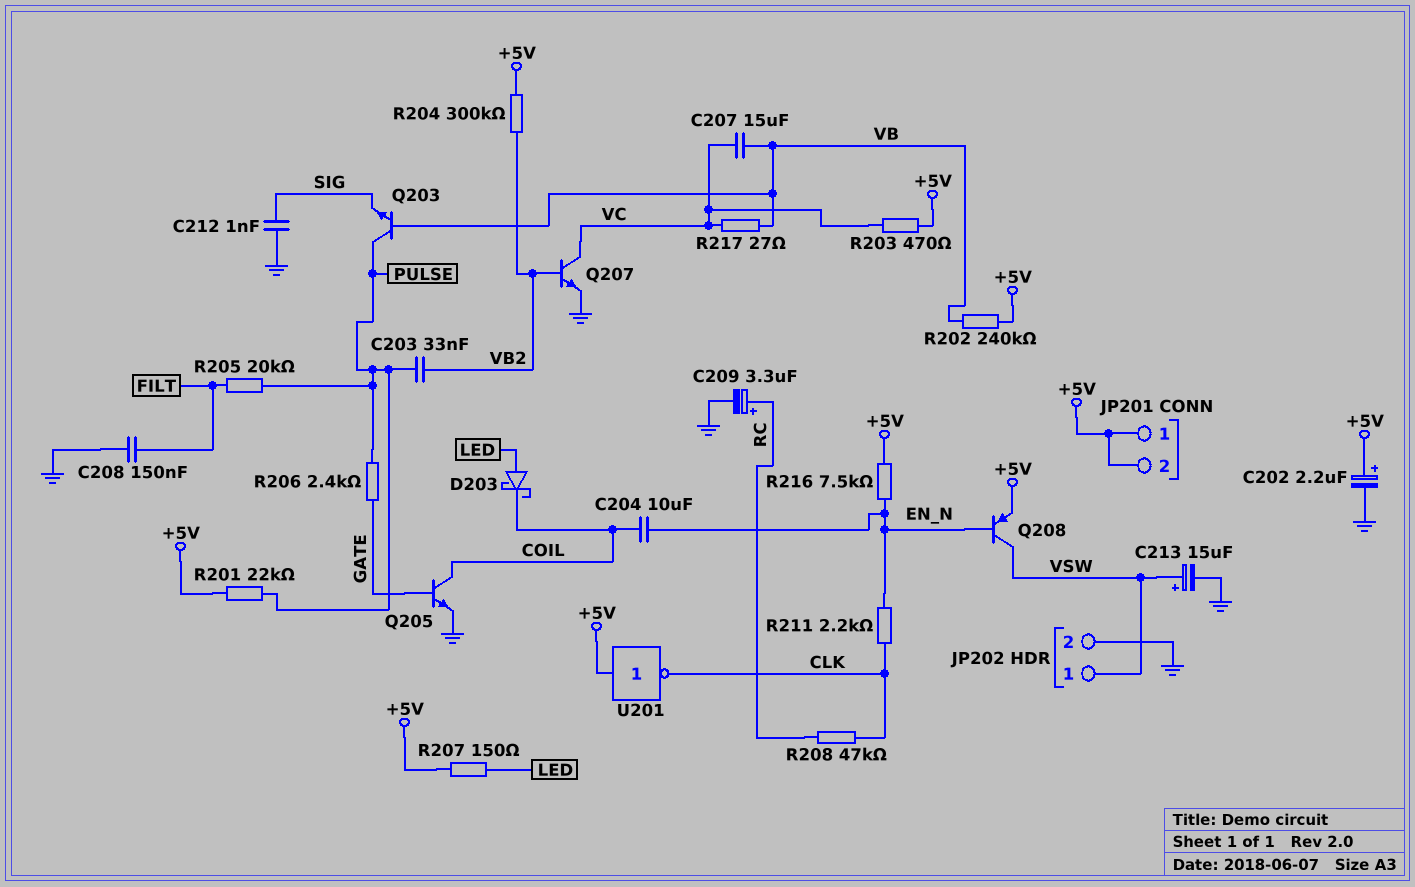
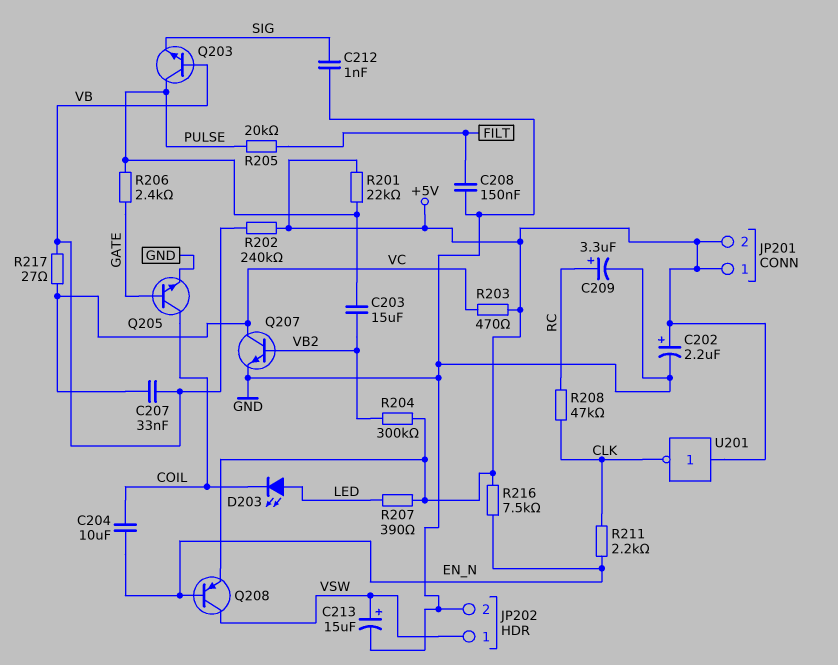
C203: 33nF (PULSE, VB2) -> 15uF (PULSE, VB2)
C207: 15uF (VB, VC) -> 33nF (VB, VC)
D203: schottky (A LED, K COIL) -> LED (A LED, K COIL)
R207: 150 (+5V, LED) -> 390 (+5V, LED)

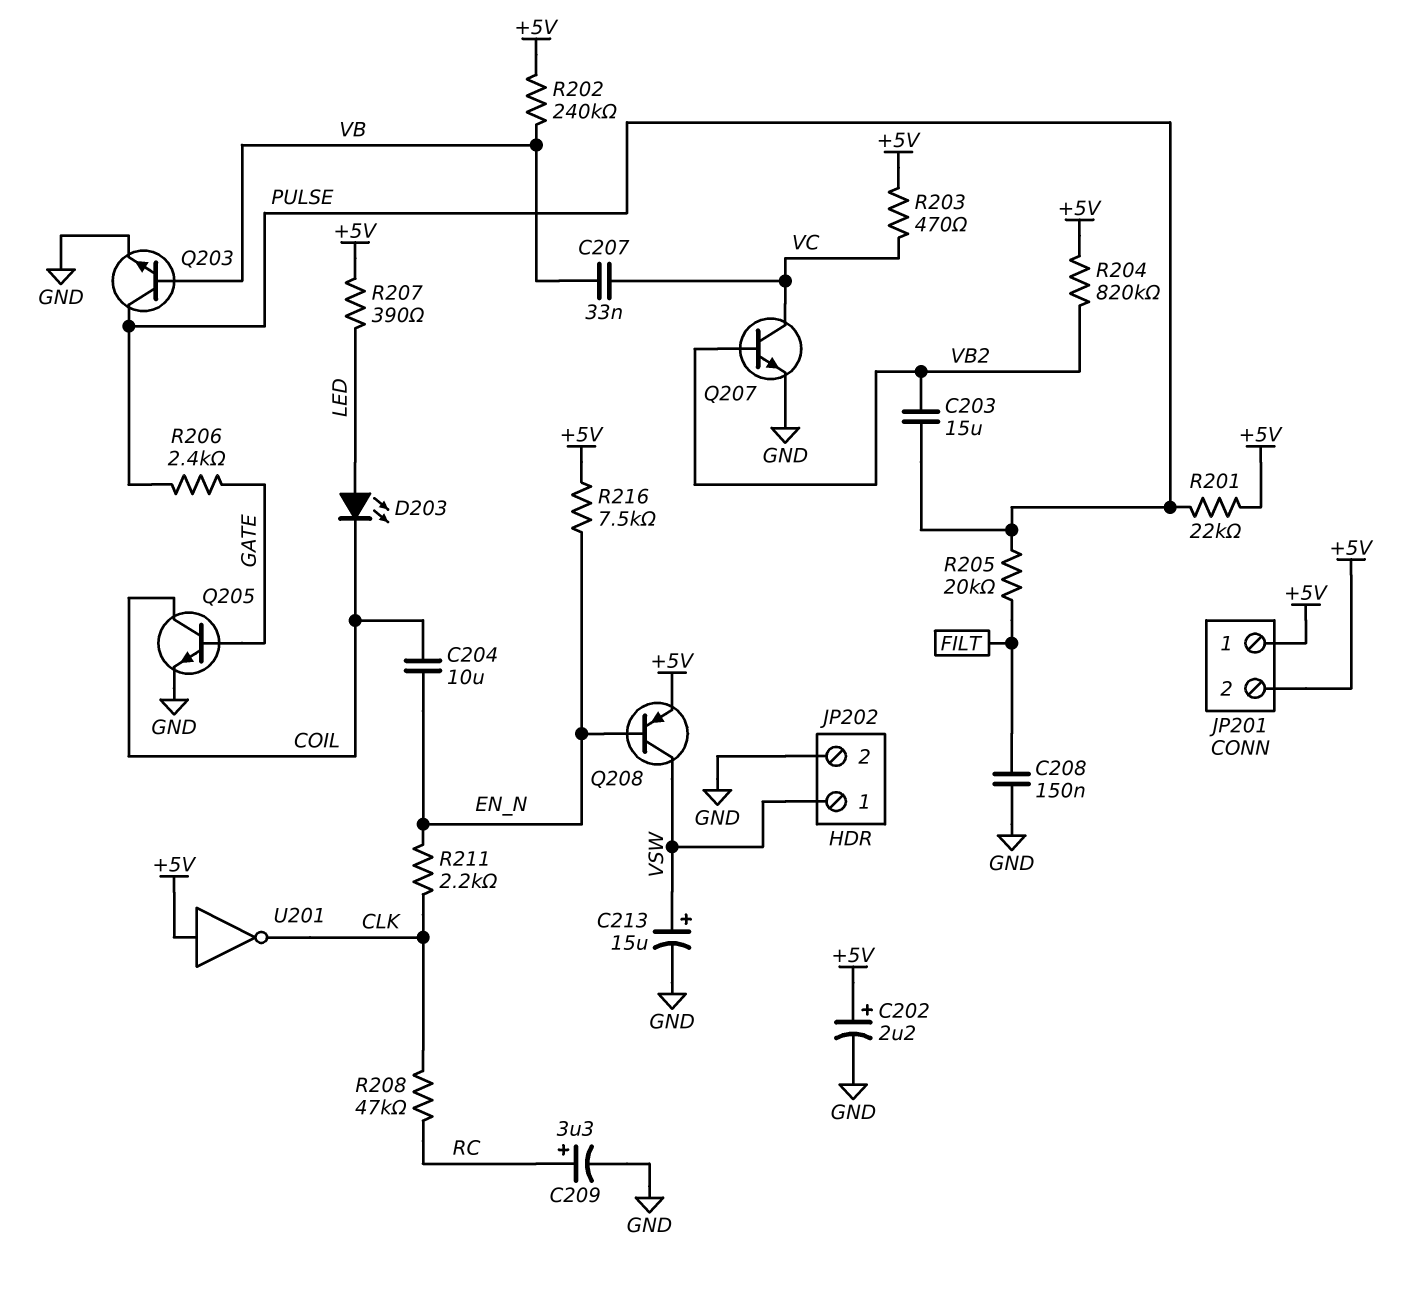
C212: 1nF (GND, SIG) -> none
Q203: NPN (B VB, C PULSE, E SIG) -> NPN (B VB, C PULSE, E GND)
R204: 300k (+5V, VB2) -> 820k (+5V, VB2)
R217: 27 (VB, VC) -> none

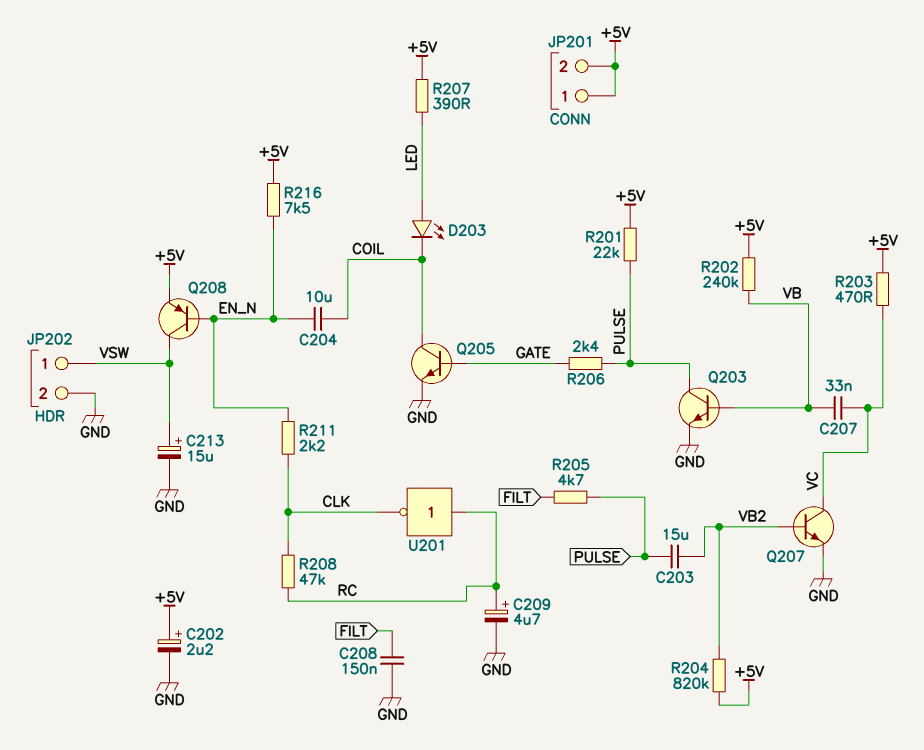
C209: 3.3uF (plus RC, minus GND) -> 4.7uF (plus RC, minus GND)
R205: 20k (FILT, PULSE) -> 4.7k (FILT, PULSE)
U201: NOT (in +5V, out CLK) -> NOT (in RC, out CLK)

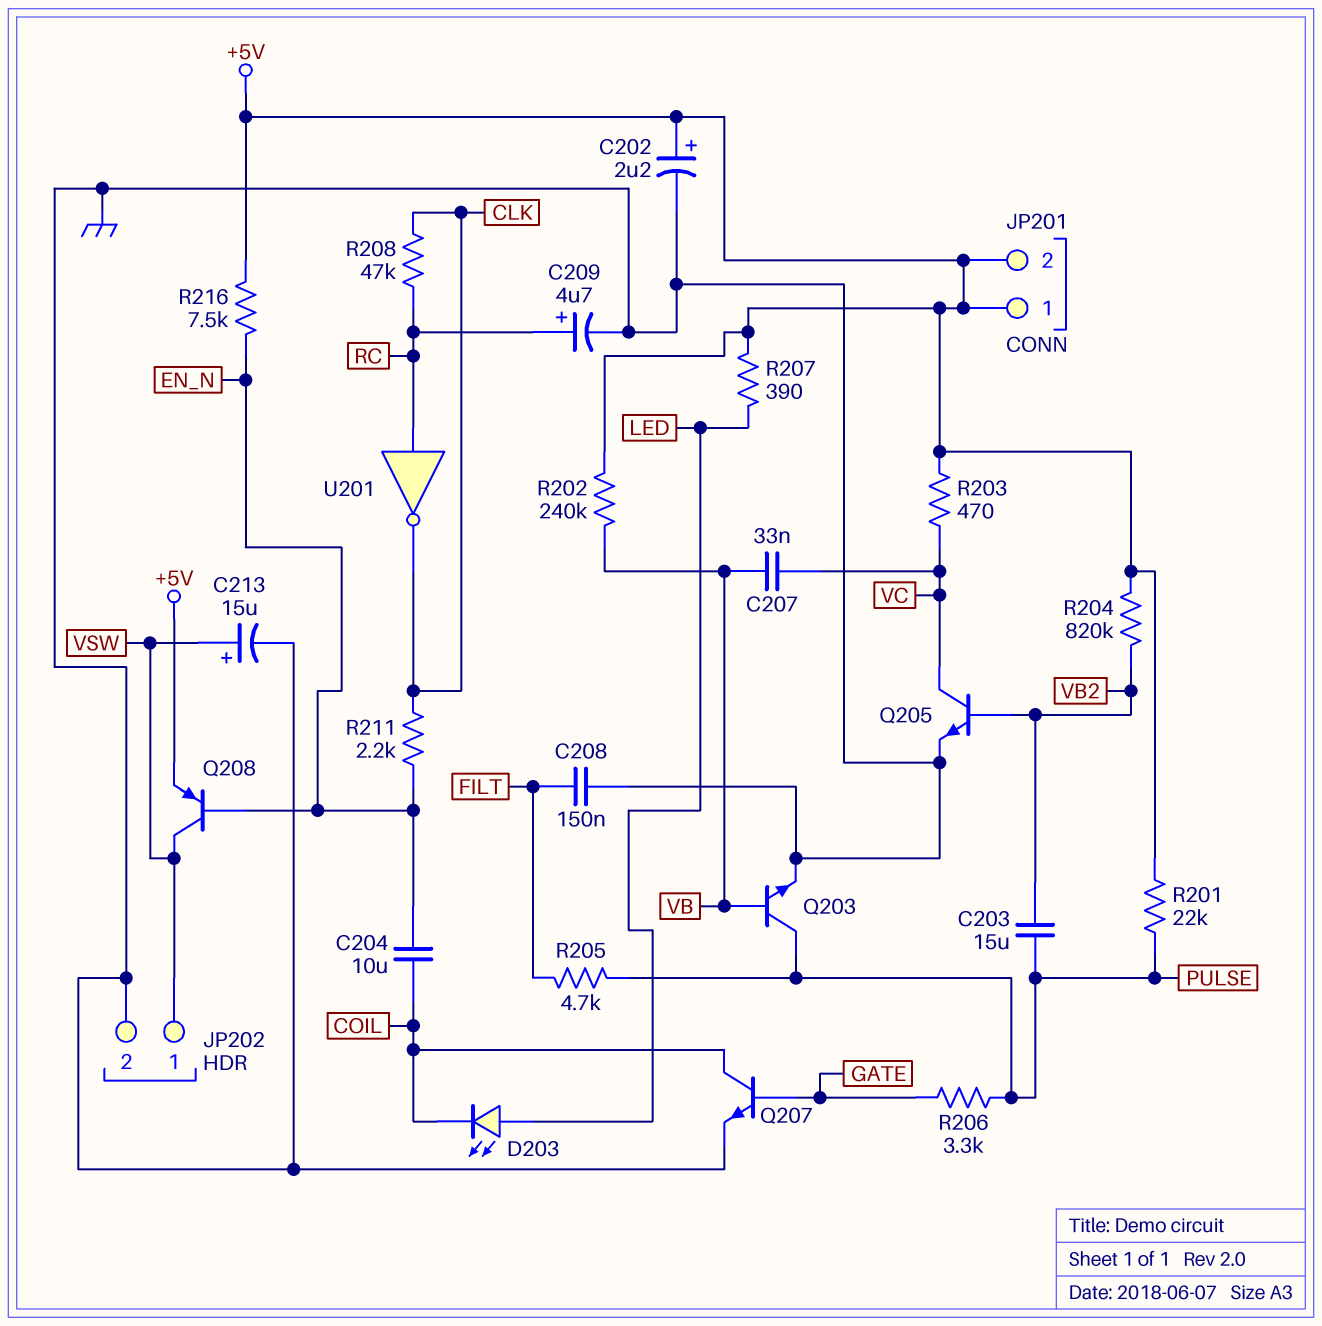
Q205: NPN (B GATE, C COIL, E GND) -> NPN (B VB2, C VC, E GND)
Q207: NPN (B VB2, C VC, E GND) -> NPN (B GATE, C COIL, E GND)
R206: 2.4k (GATE, PULSE) -> 3.3k (GATE, PULSE)

